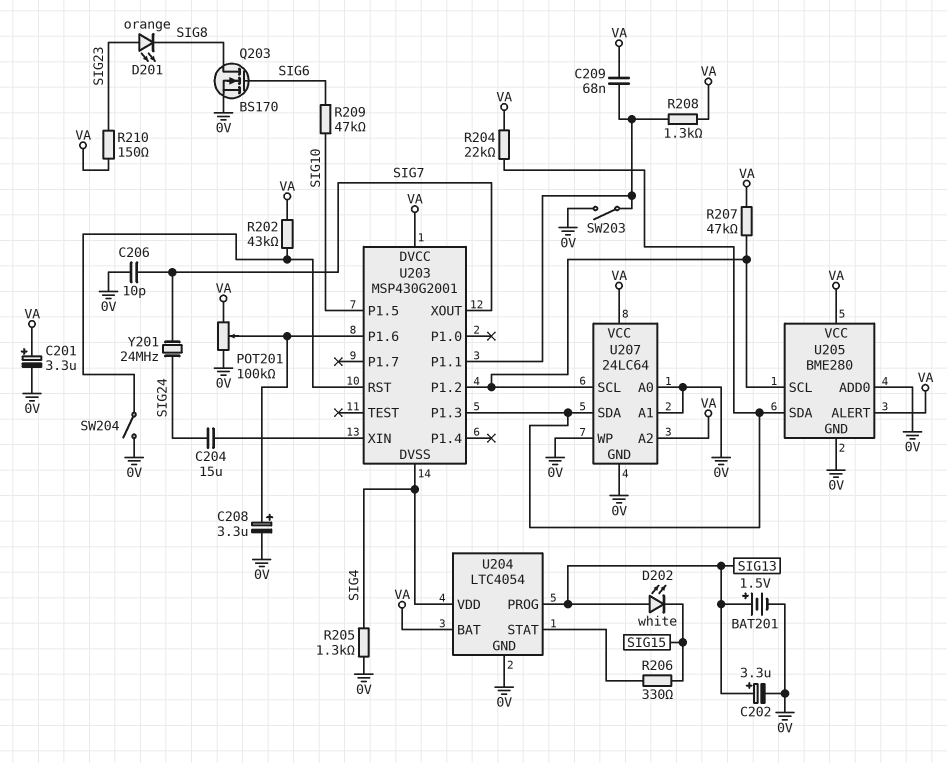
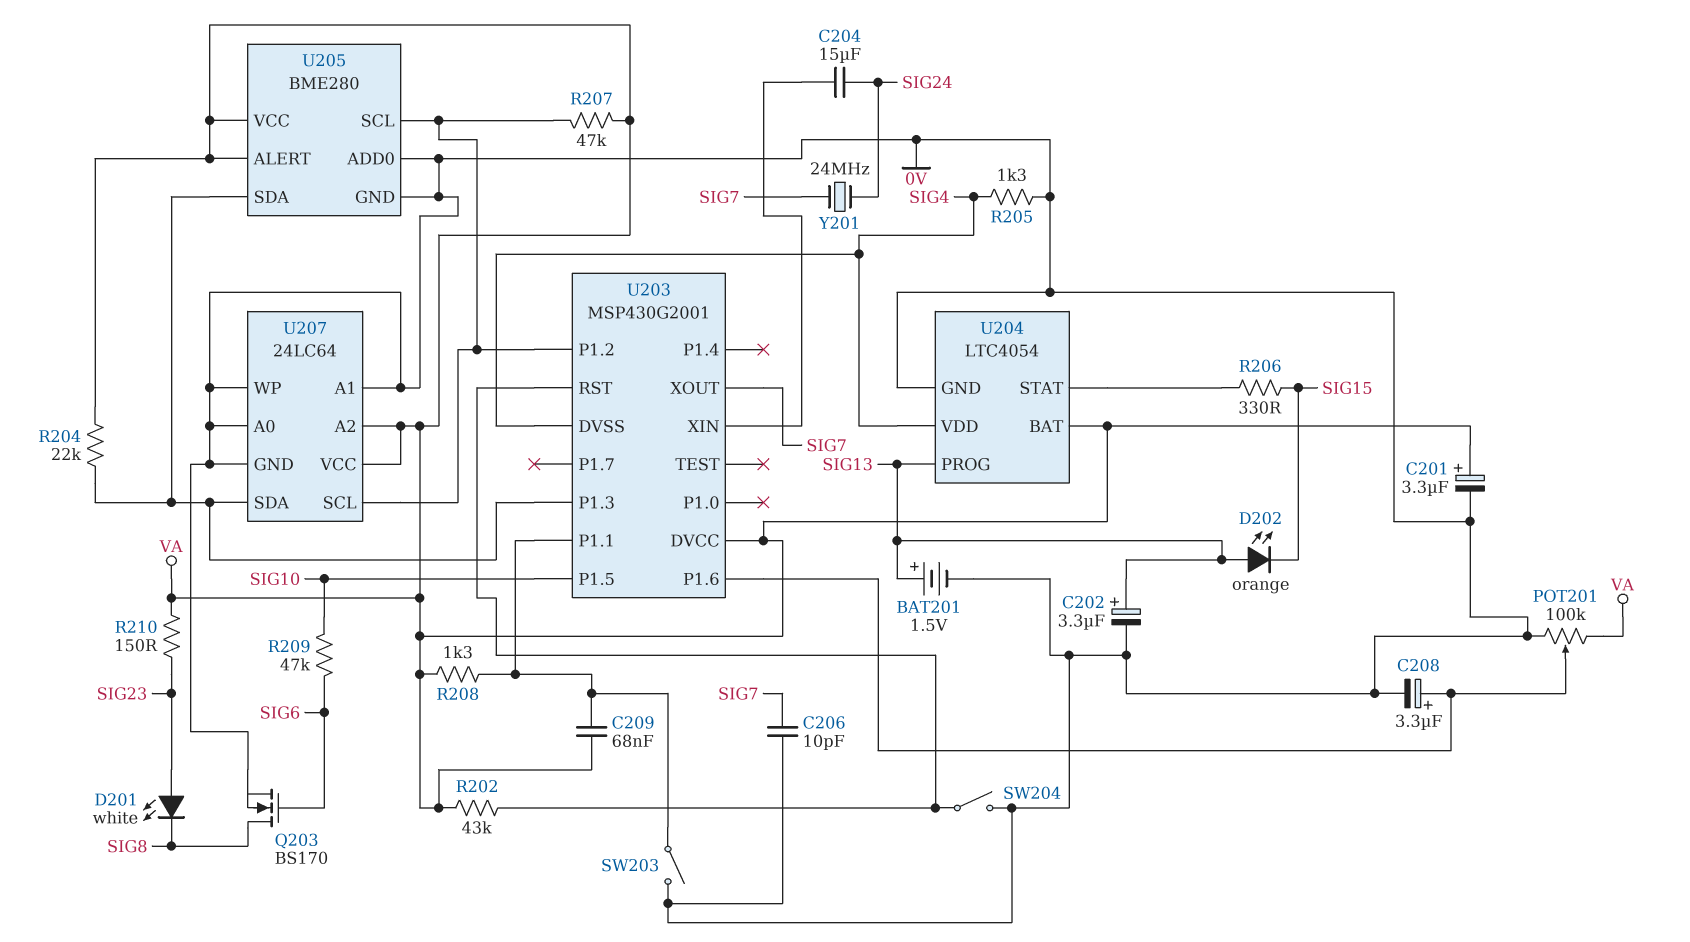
D201: LED orange (A SIG23, K SIG8) -> LED white (A SIG23, K SIG8)
D202: LED white (A SIG13, K SIG15) -> LED orange (A SIG13, K SIG15)

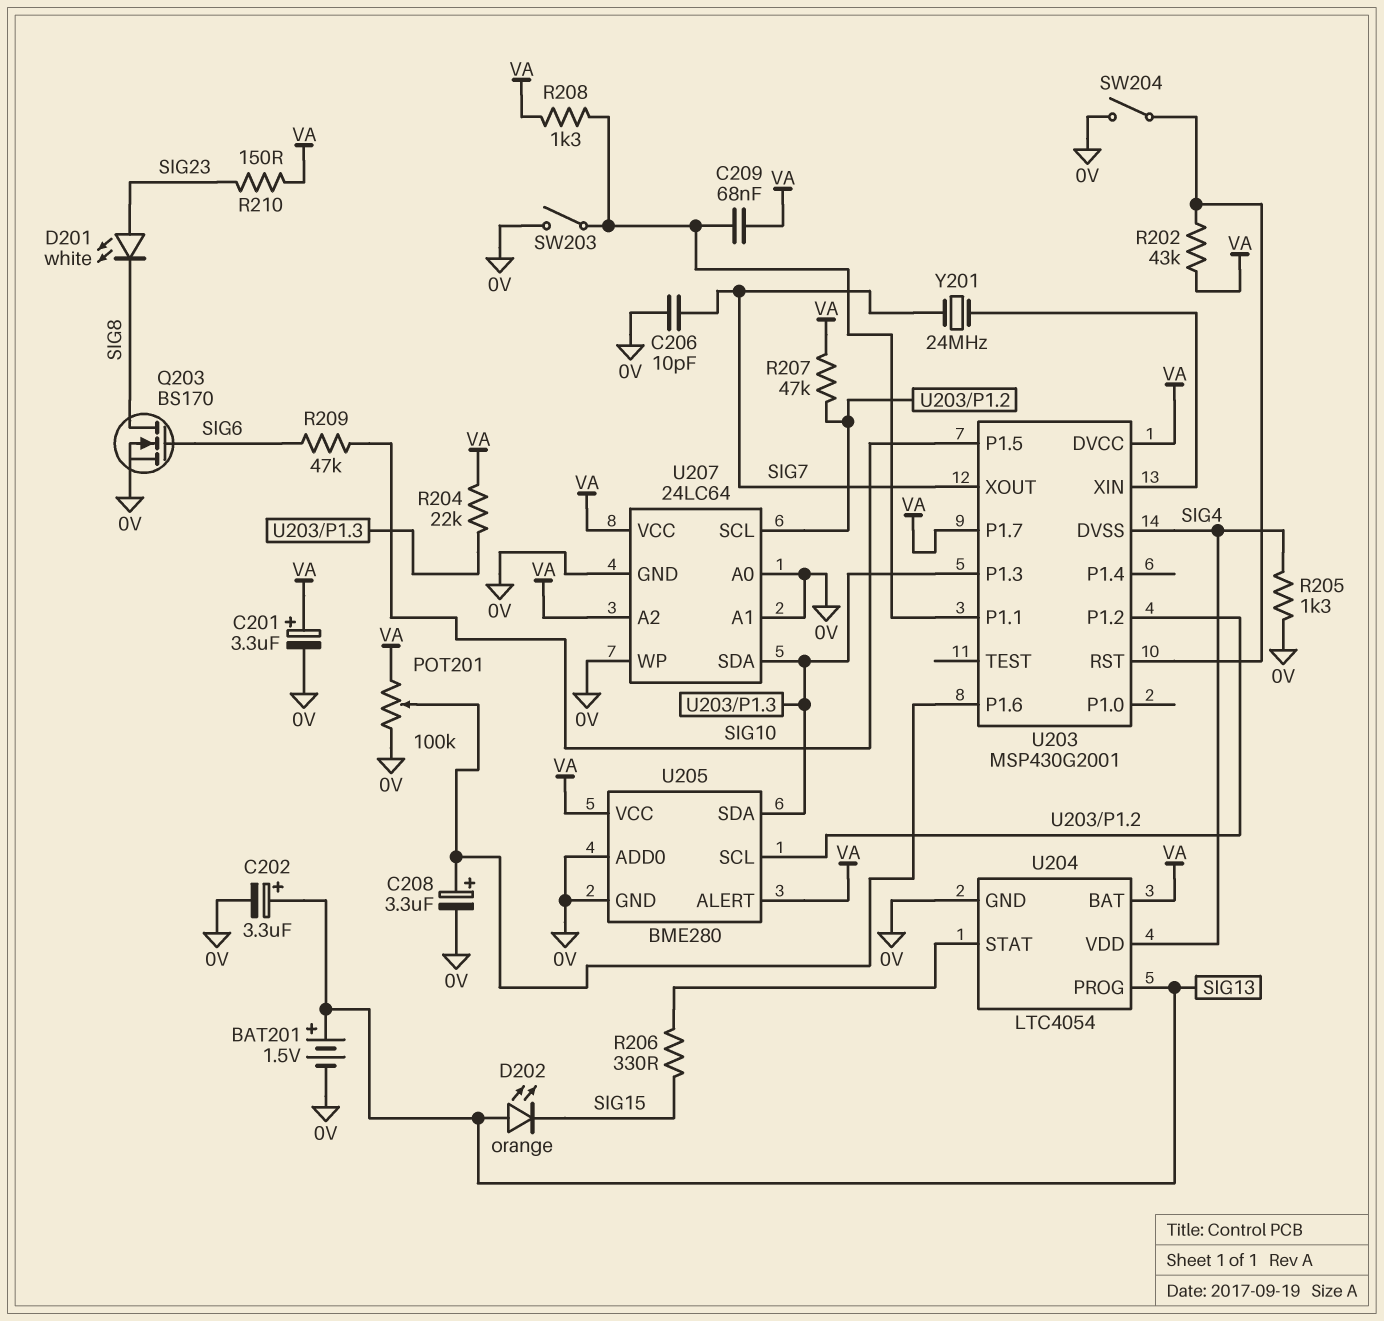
C204: 15uF (SIG24, U203/XIN) -> none
U203 pin P1.7: none -> VA
Y201: 24MHz (SIG7, SIG24) -> 24MHz (SIG7, U203/XIN)

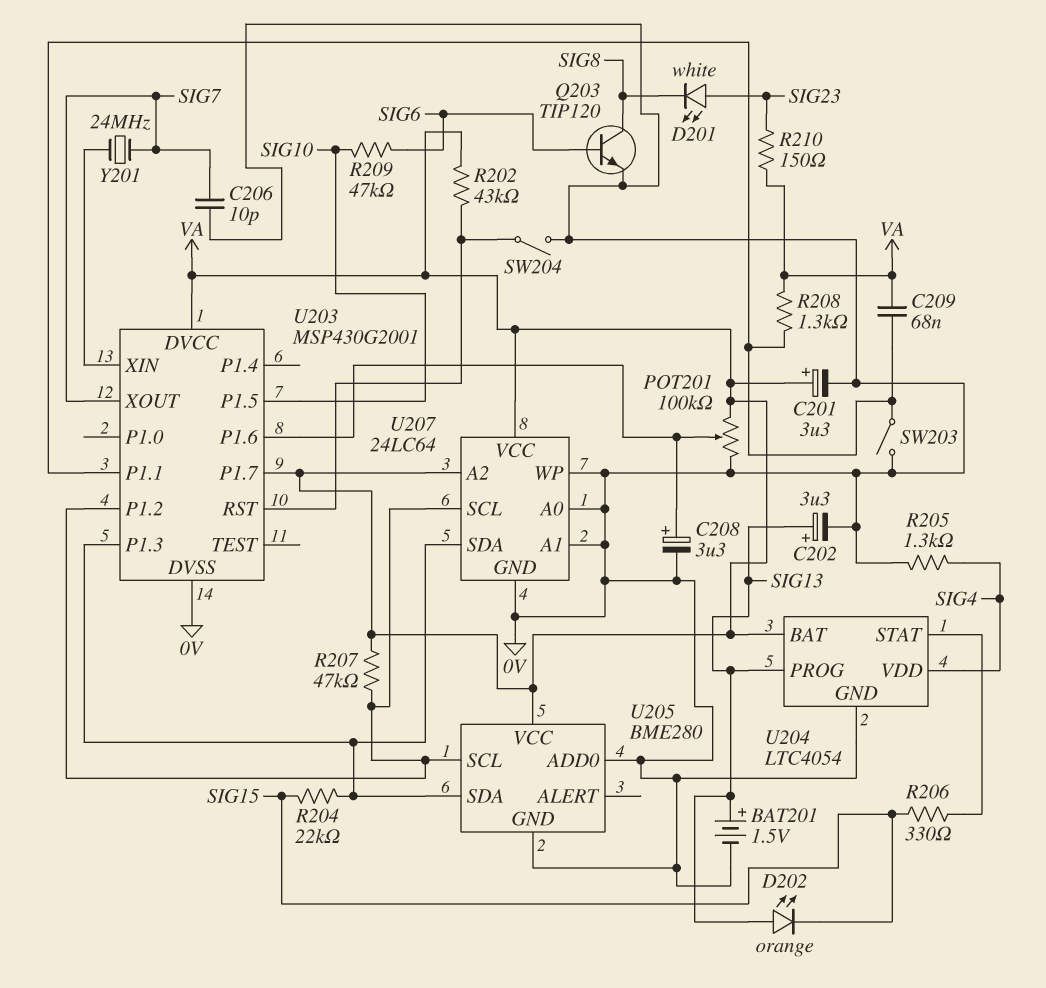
Q203: NMOS BS170 (G SIG6, D SIG8, S 0V) -> NPN TIP120 (B SIG6, C SIG8, E 0V)
R204: 22k (U203/P1.3, VA) -> 22k (SIG15, U203/P1.3)
U203 pin DVSS: SIG4 -> 0V
U205 pin ALERT: VA -> none

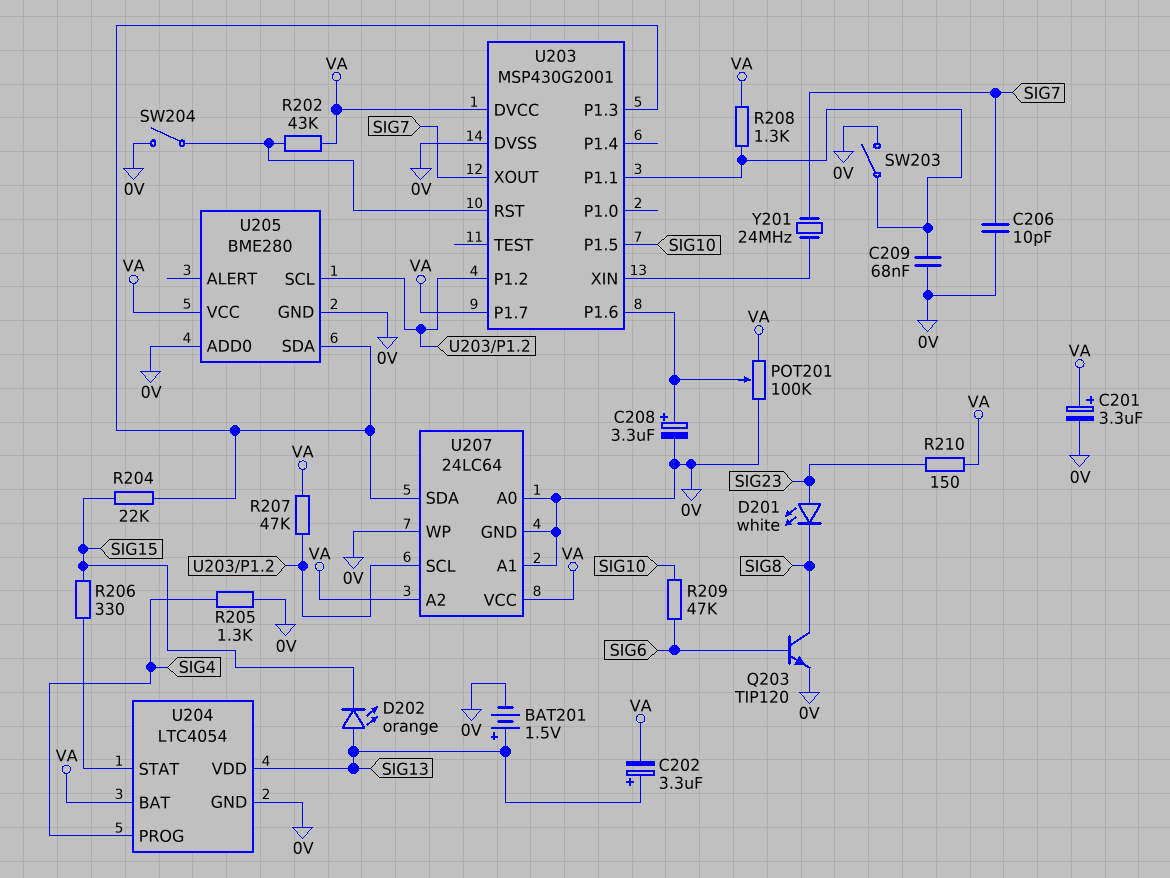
C202: 3.3uF (plus SIG13, minus 0V) -> 3.3uF (plus SIG13, minus VA)
C209: 68nF (U203/P1.1, VA) -> 68nF (0V, U203/P1.1)
U204 pin PROG: SIG13 -> SIG4
U204 pin VDD: SIG4 -> SIG13

